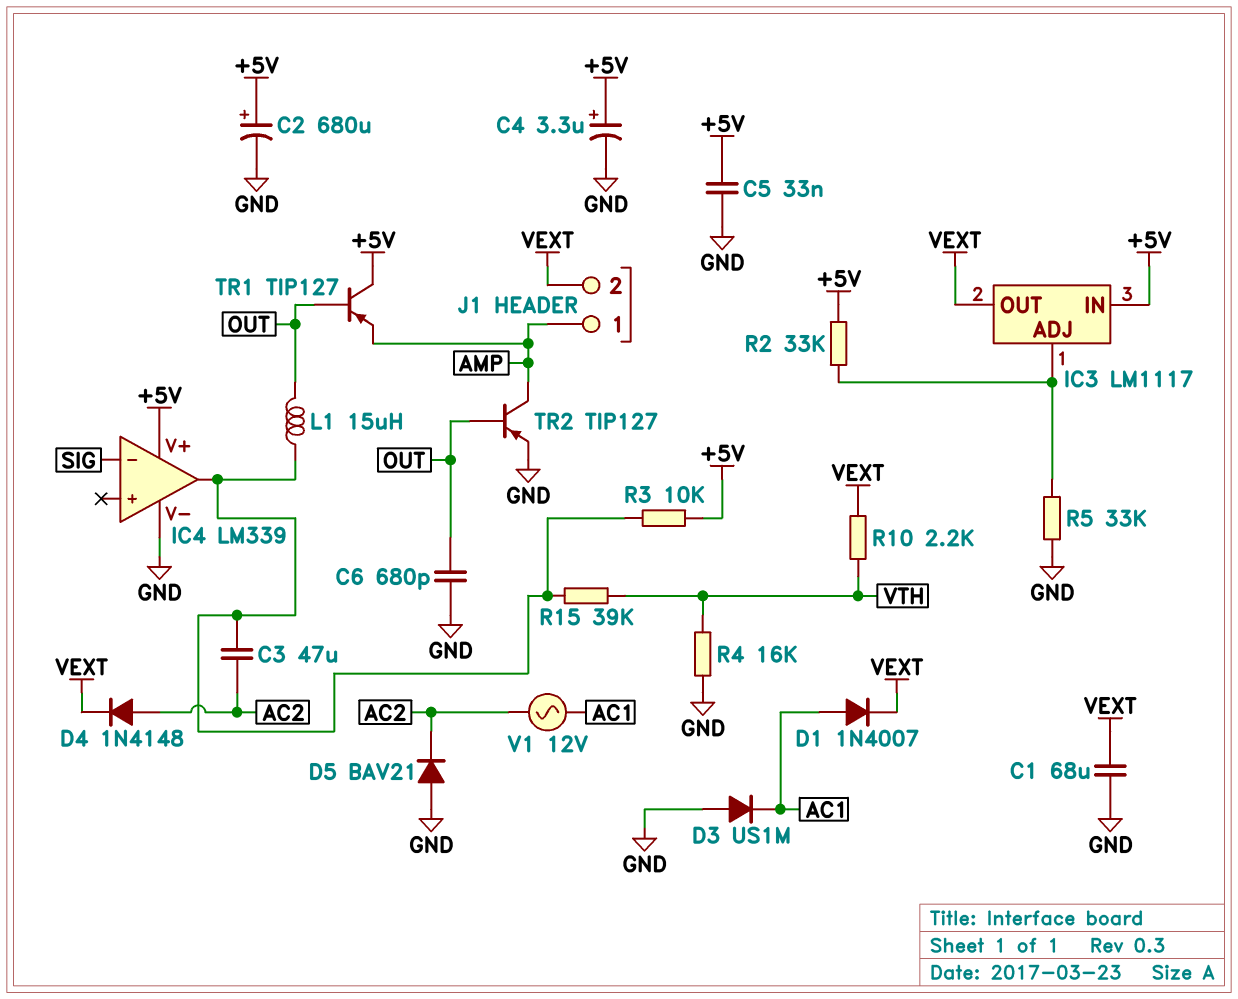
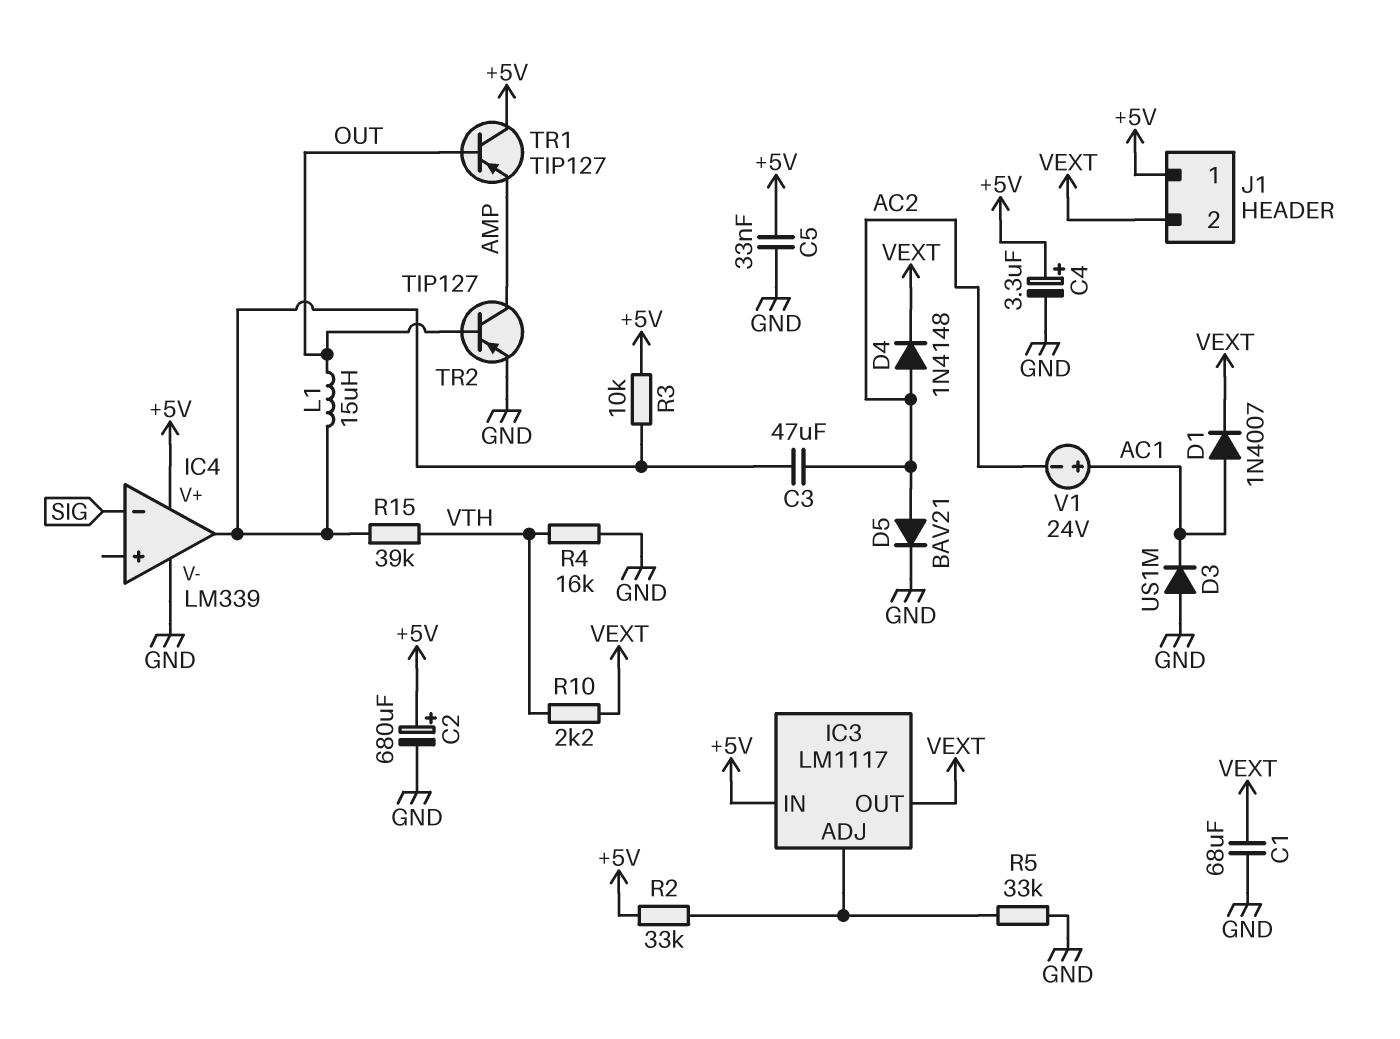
C6: 680pF (GND, OUT) -> none
D5: diode BAV21 (A GND, K AC2) -> diode BAV21 (A AC2, K GND)
J1 pin 1: AMP -> +5V
V1: AC 12V (AC1, AC2) -> 24V (plus AC1, minus AC2)

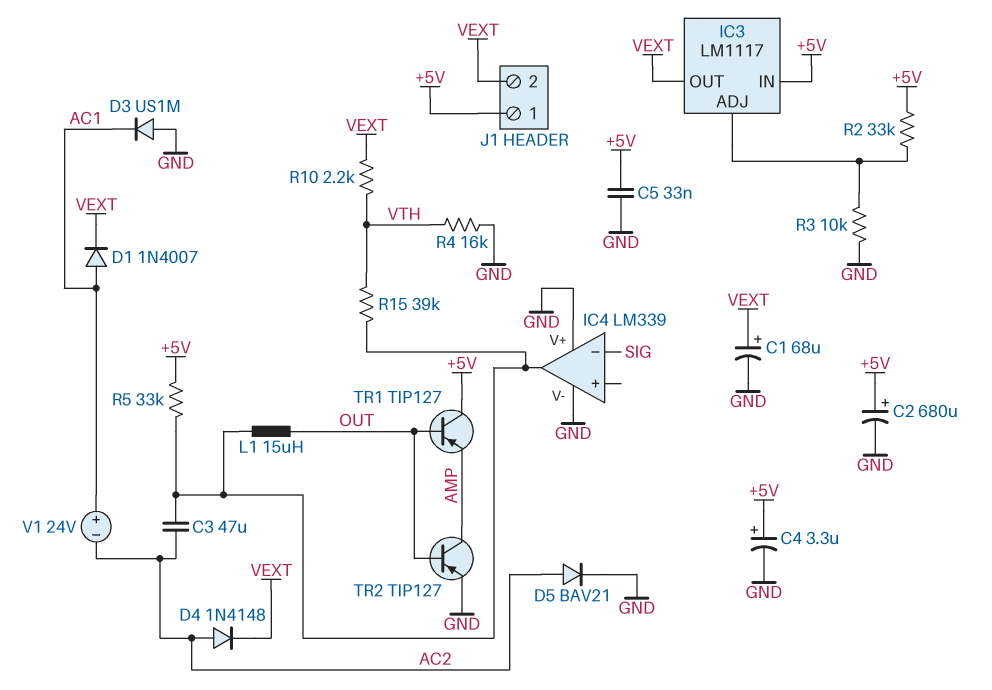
C1: 68uF (GND, VEXT) -> 68uF (plus VEXT, minus GND)
IC4 pin V+: +5V -> GND
R3: 10k (+5V, IC4/out) -> 10k (GND, IC3/ADJ)
R5: 33k (GND, IC3/ADJ) -> 33k (+5V, IC4/out)

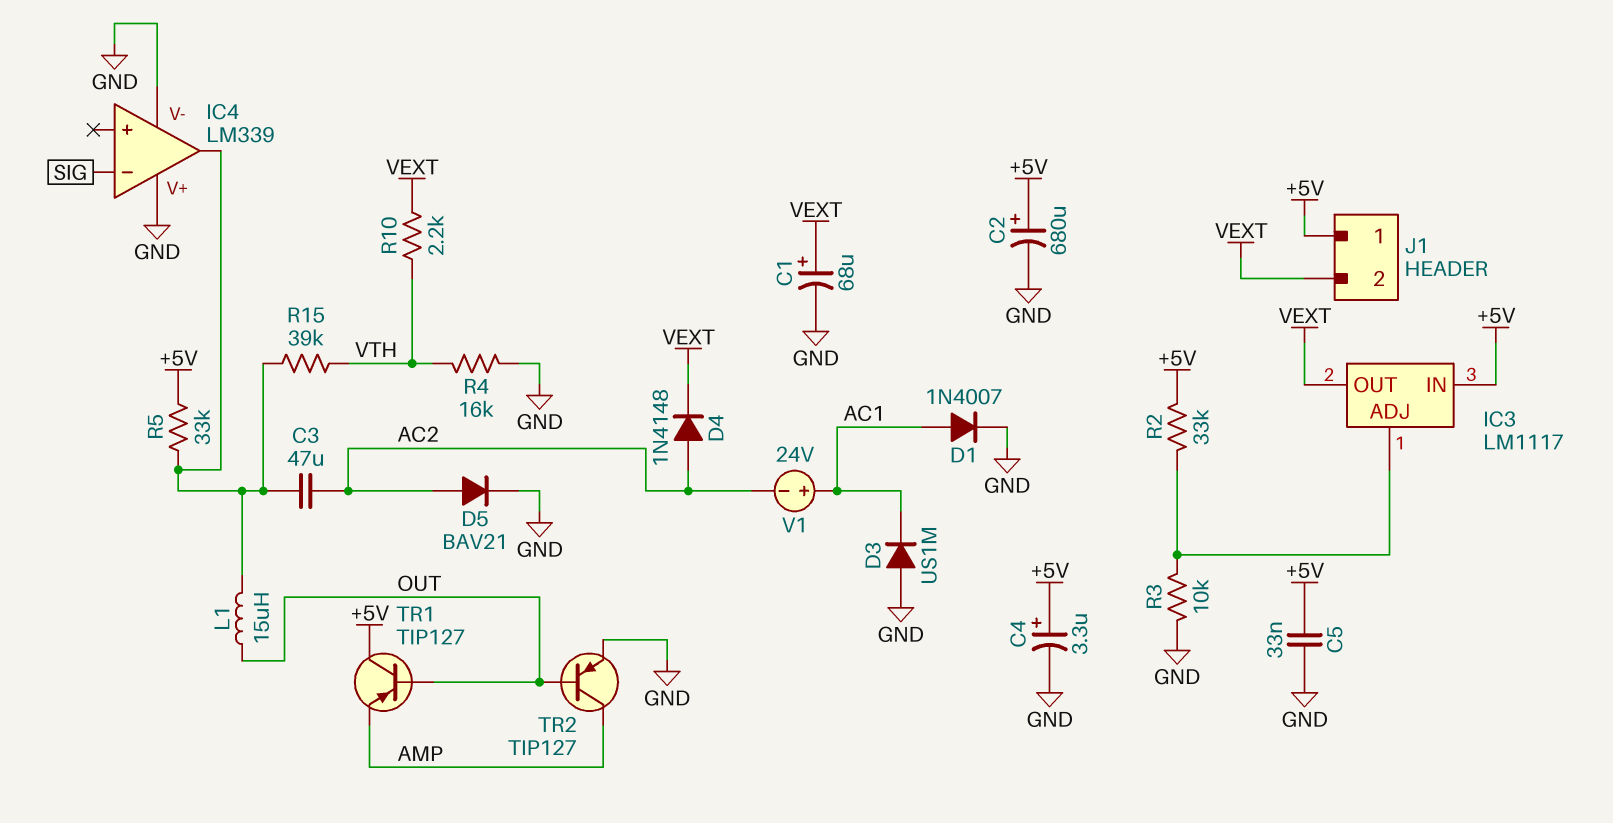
D1: diode 1N4007 (A AC1, K VEXT) -> diode 1N4007 (A AC1, K GND)

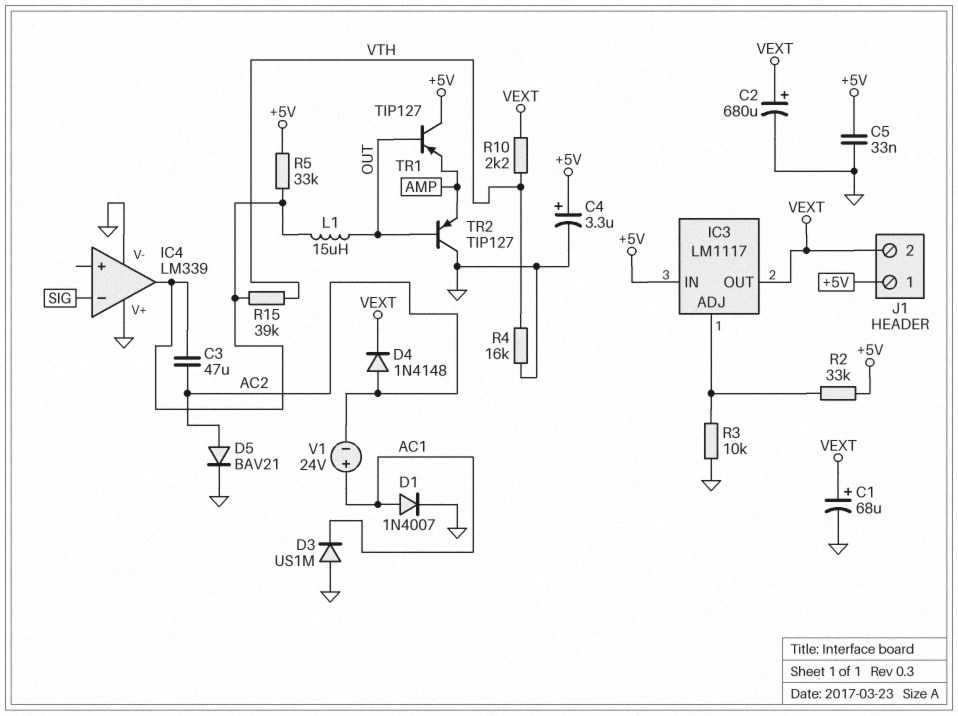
C2: 680uF (plus +5V, minus GND) -> 680uF (plus VEXT, minus GND)
TR2: PNP TIP127 (B OUT, C AMP, E GND) -> PNP TIP127 (B OUT, C GND, E AMP)

